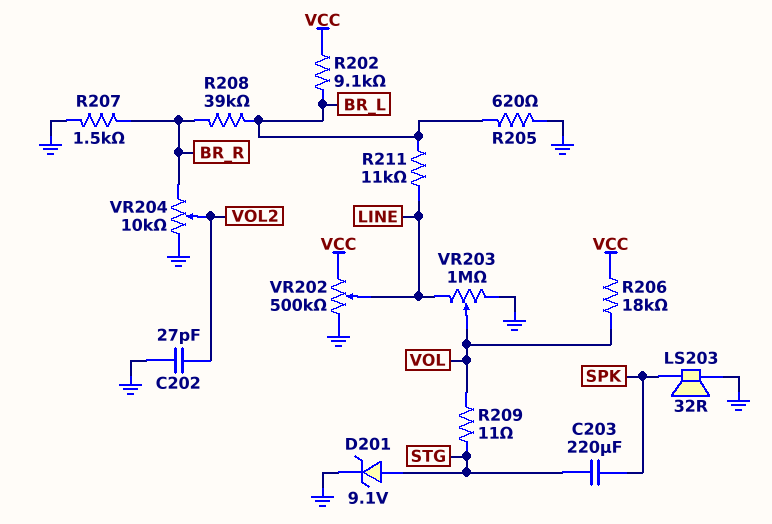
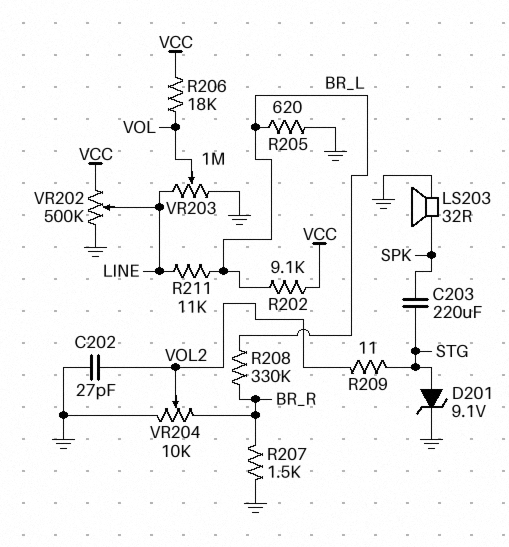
R208: 39k (BR_L, BR_R) -> 330k (BR_L, BR_R)
R209: 11 (STG, VOL) -> 11 (STG, VOL2)

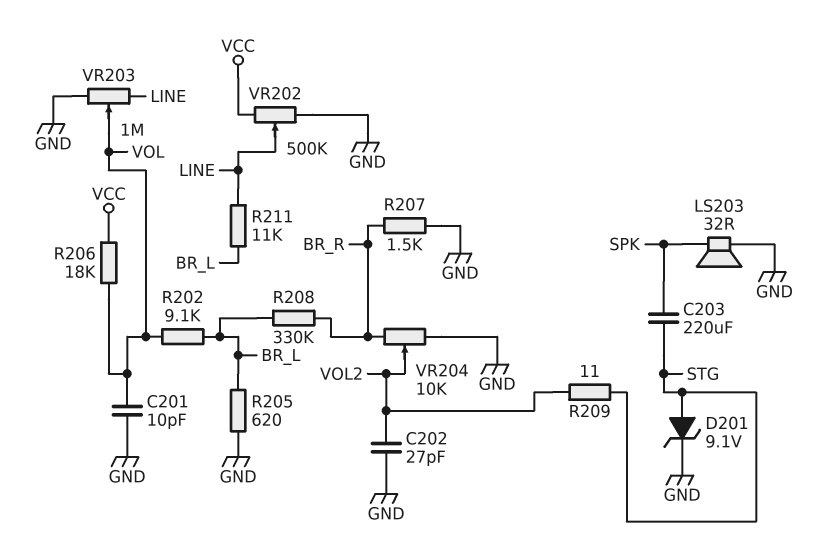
C201: none -> 10pF (GND, VOL)
R202: 9.1k (BR_L, VCC) -> 9.1k (BR_L, VOL)

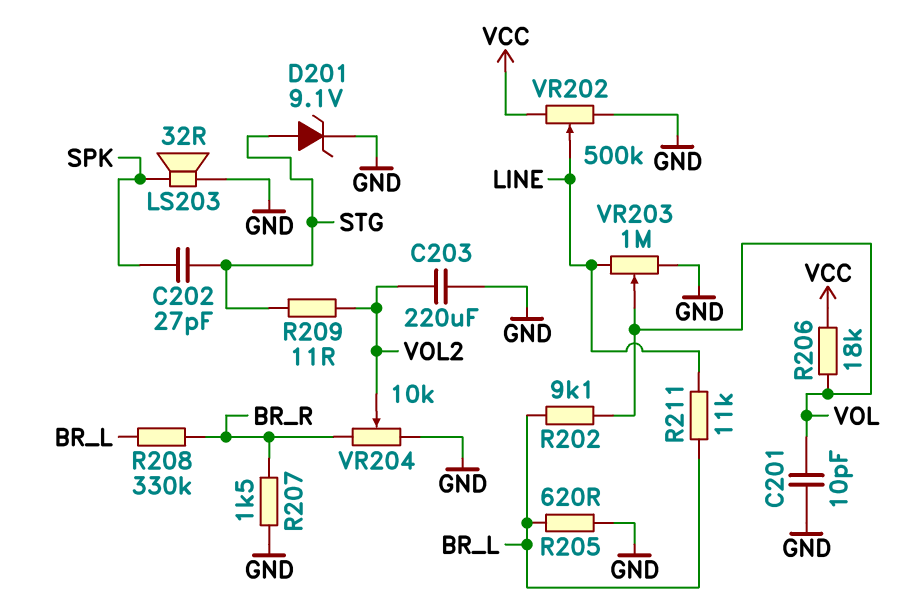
C202: 27pF (GND, VOL2) -> 27pF (SPK, STG)
C203: 220uF (SPK, STG) -> 220uF (GND, VOL2)

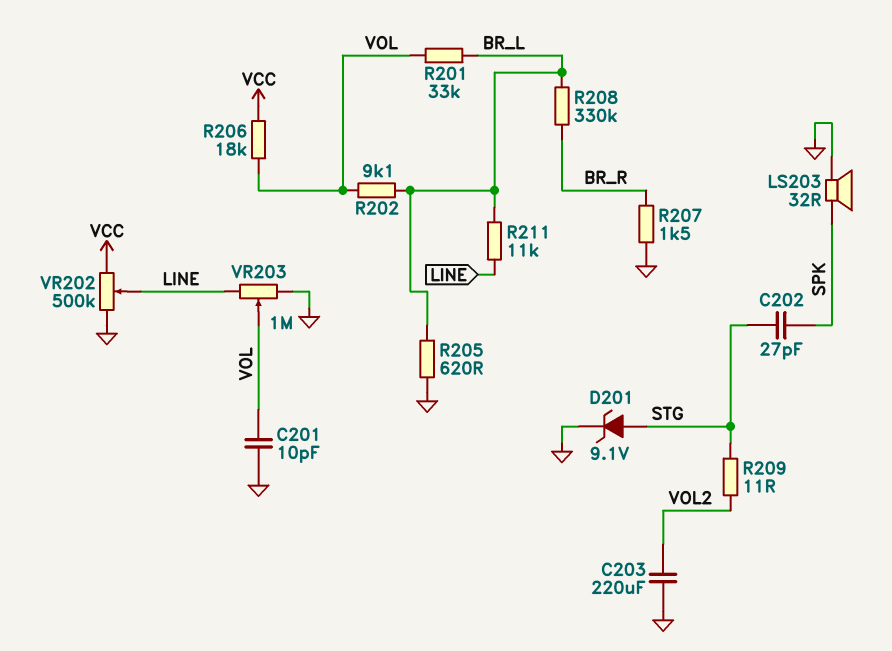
R201: none -> 33k (BR_L, VOL)
VR204: 10k (BR_R, GND, wiper VOL2) -> none

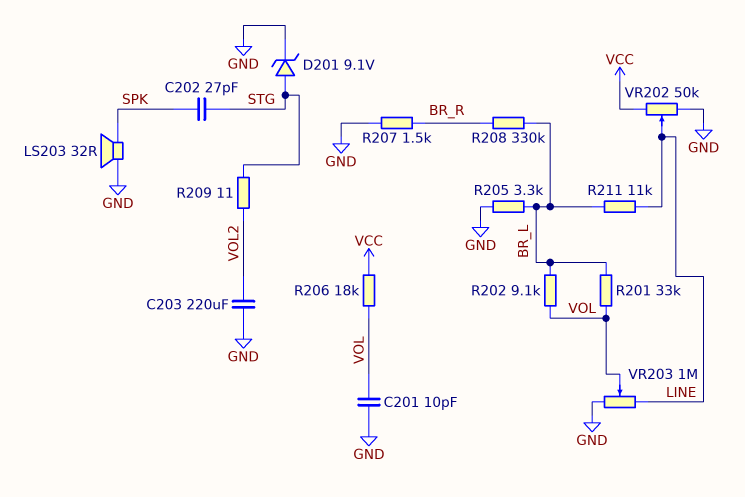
R205: 620 (BR_L, GND) -> 3.3k (BR_L, GND)
VR202: 500k (GND, VCC, wiper LINE) -> 50k (GND, VCC, wiper LINE)

